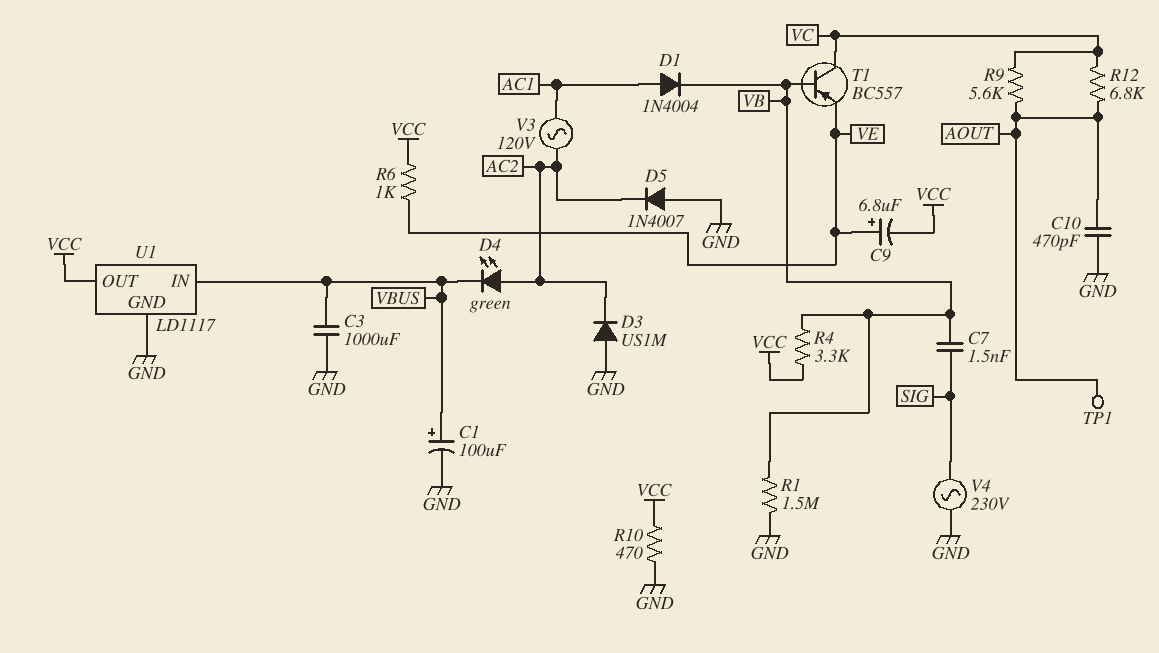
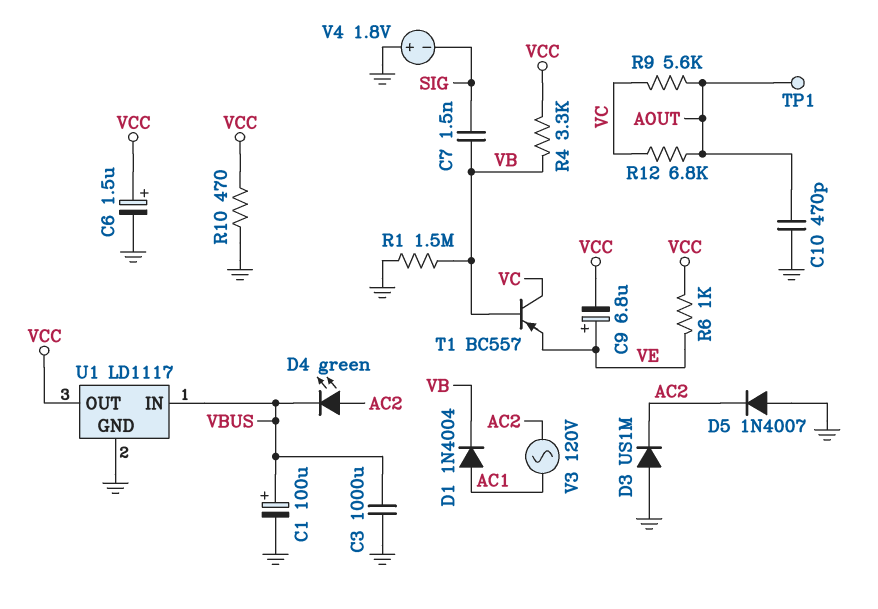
C6: none -> 1.5uF (plus VCC, minus GND)
V4: AC 230V (GND, SIG) -> 1.8V (plus GND, minus SIG)

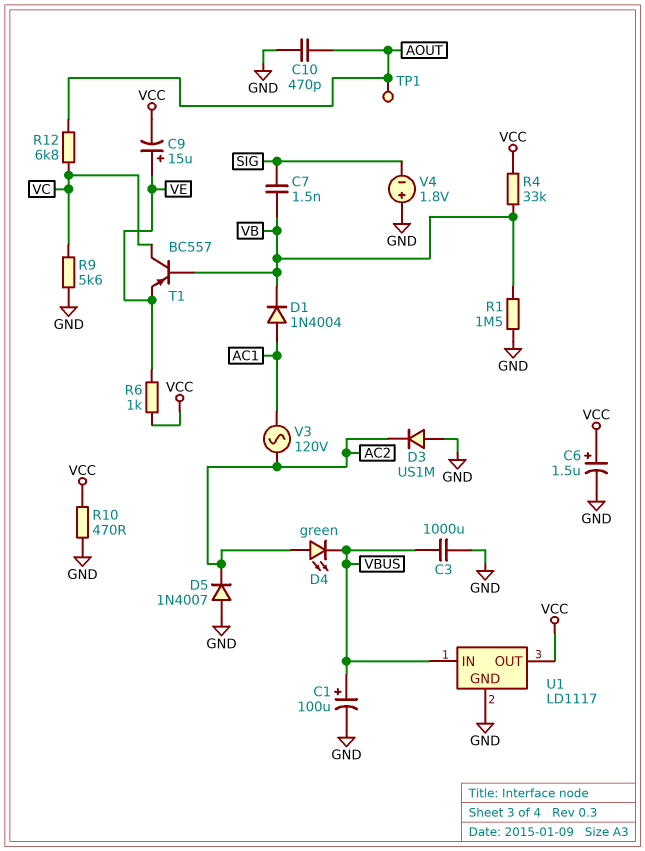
C9: 6.8uF (plus VE, minus VCC) -> 15uF (plus VE, minus VCC)
R4: 3.3k (VB, VCC) -> 33k (VB, VCC)
R9: 5.6k (AOUT, VC) -> 5.6k (GND, VC)

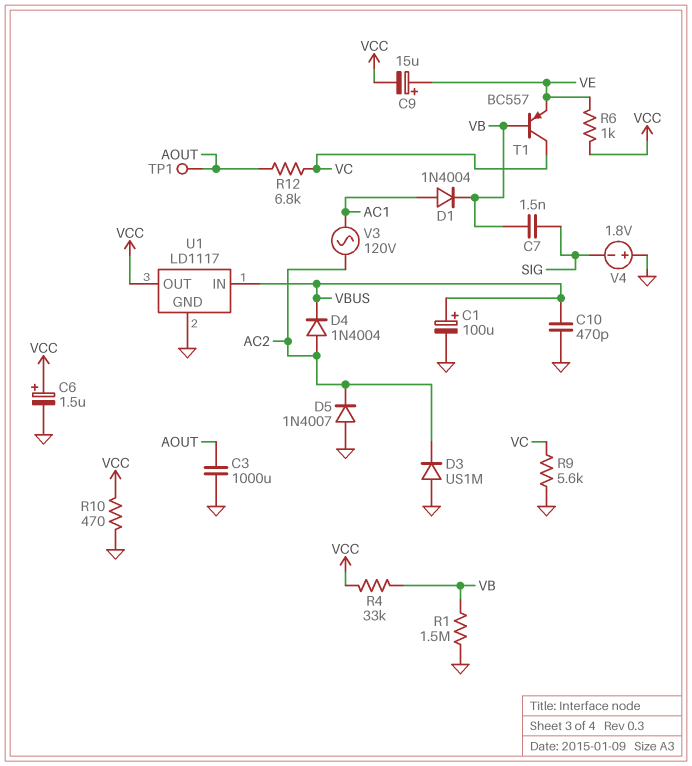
C3: 1000uF (GND, VBUS) -> 1000uF (AOUT, GND)
C10: 470pF (AOUT, GND) -> 470pF (GND, VBUS)
D4: LED green (A AC2, K VBUS) -> diode 1N4004 (A AC2, K VBUS)

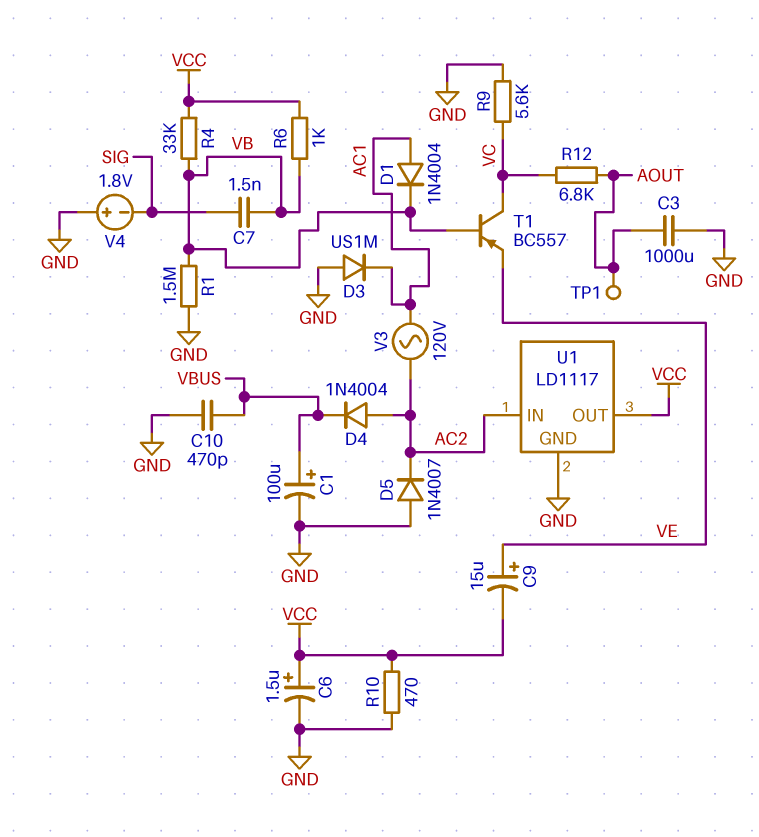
D3: diode US1M (A GND, K AC2) -> diode US1M (A GND, K AC1)
R6: 1k (VCC, VE) -> 1k (VB, VCC)
U1 pin IN: VBUS -> AC2

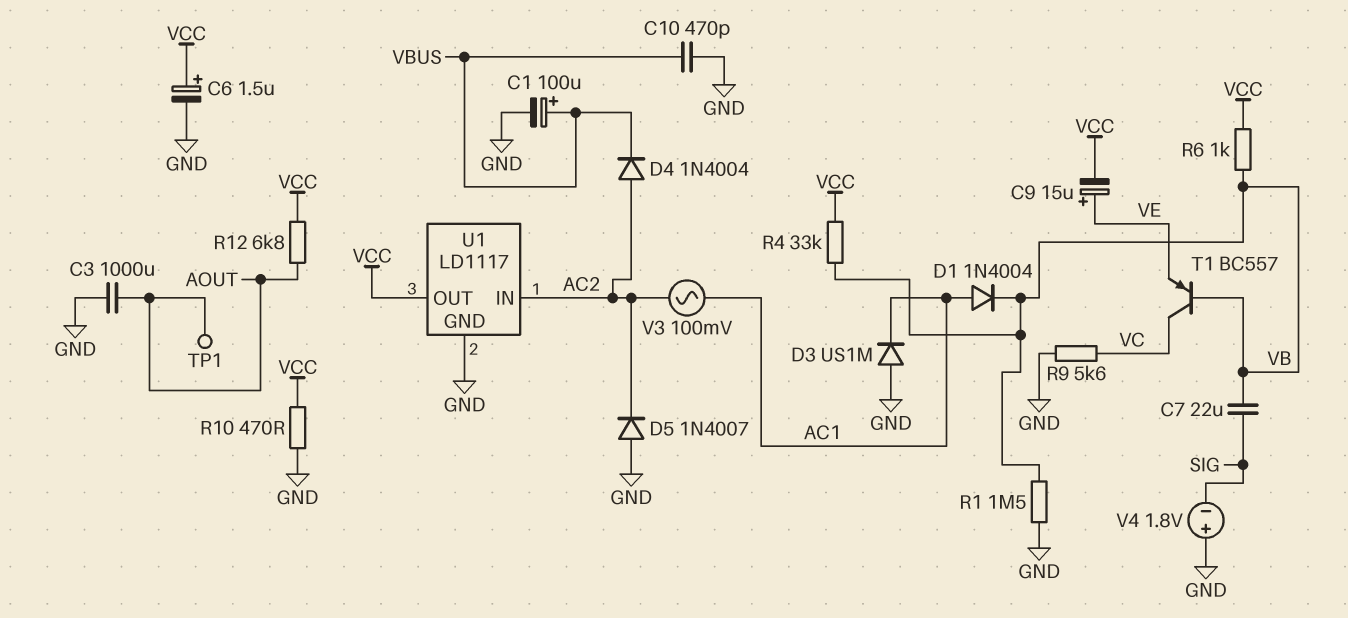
C7: 1.5nF (SIG, VB) -> 22uF (SIG, VB)
R12: 6.8k (AOUT, VC) -> 6.8k (AOUT, VCC)
V3: AC 120V (AC1, AC2) -> AC 100mV (AC1, AC2)

